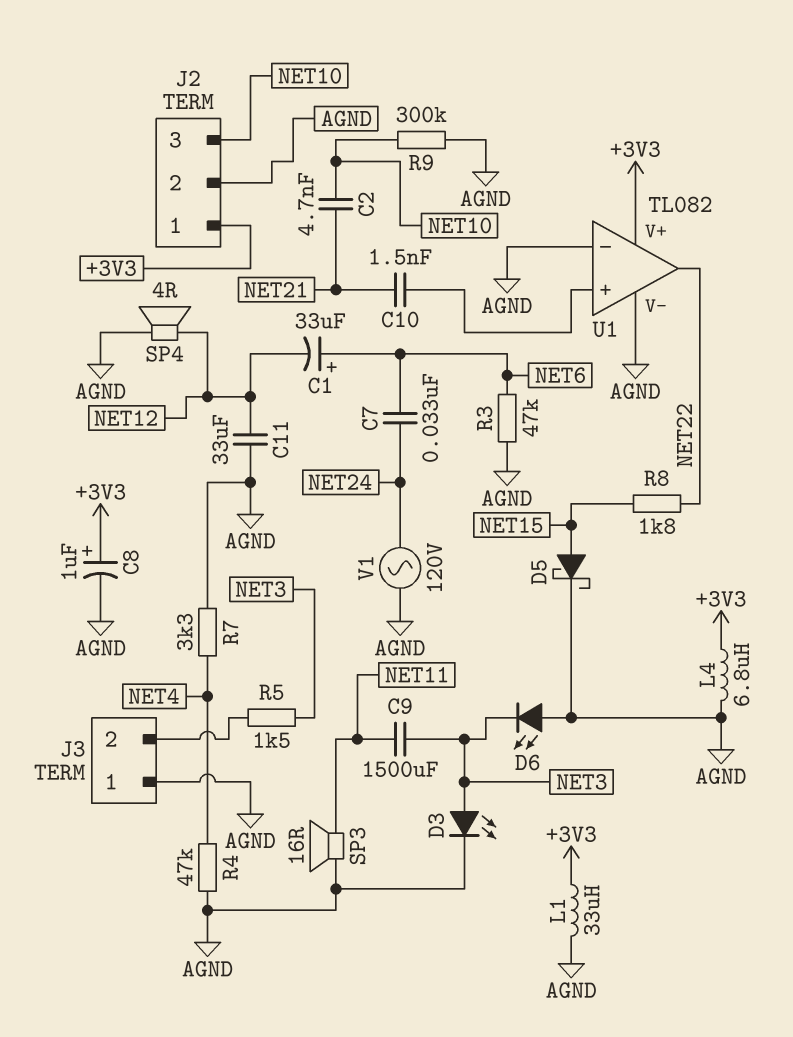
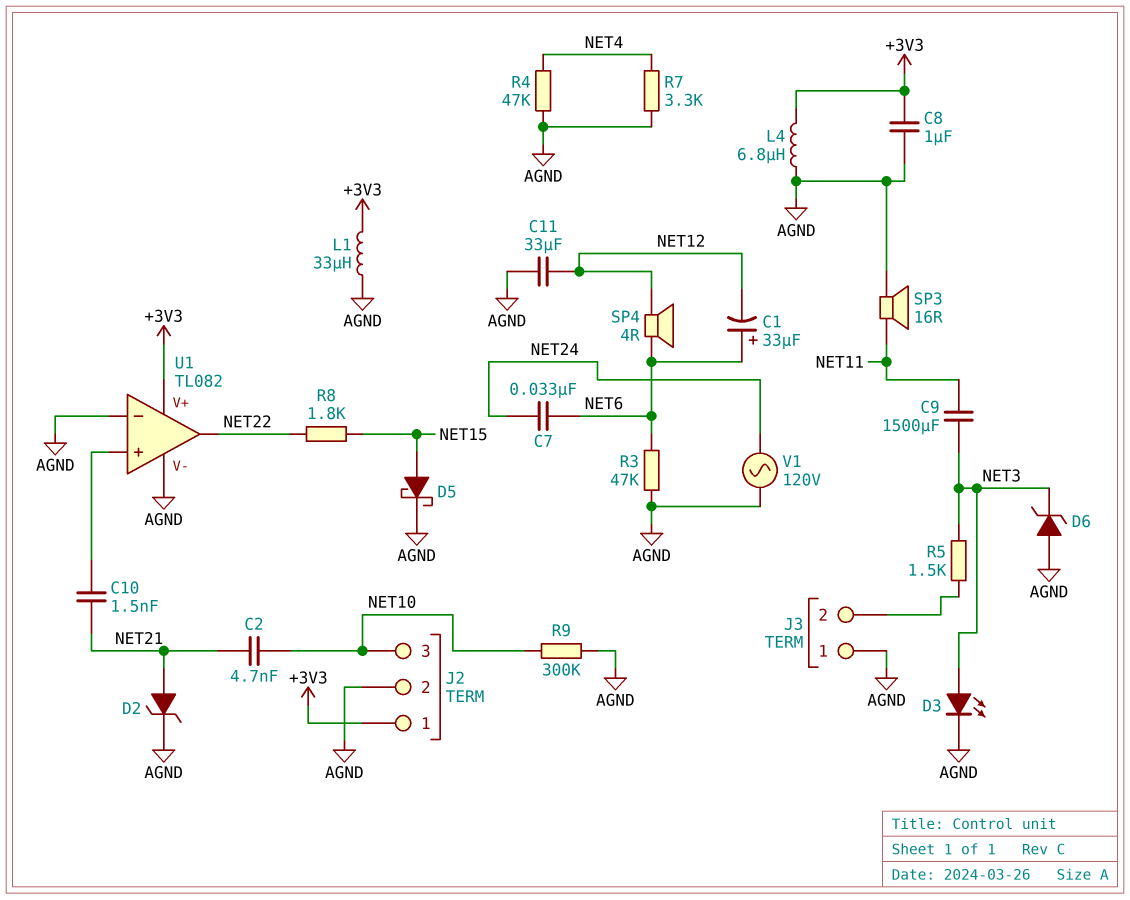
C8: 1uF (plus +3V3, minus AGND) -> 1uF (+3V3, AGND)
D2: none -> zener (A NET21, K AGND)
D6: LED (A AGND, K NET3) -> zener (A AGND, K NET3)
SP4: speaker 4R (AGND, NET12) -> speaker 4R (NET6, NET12)

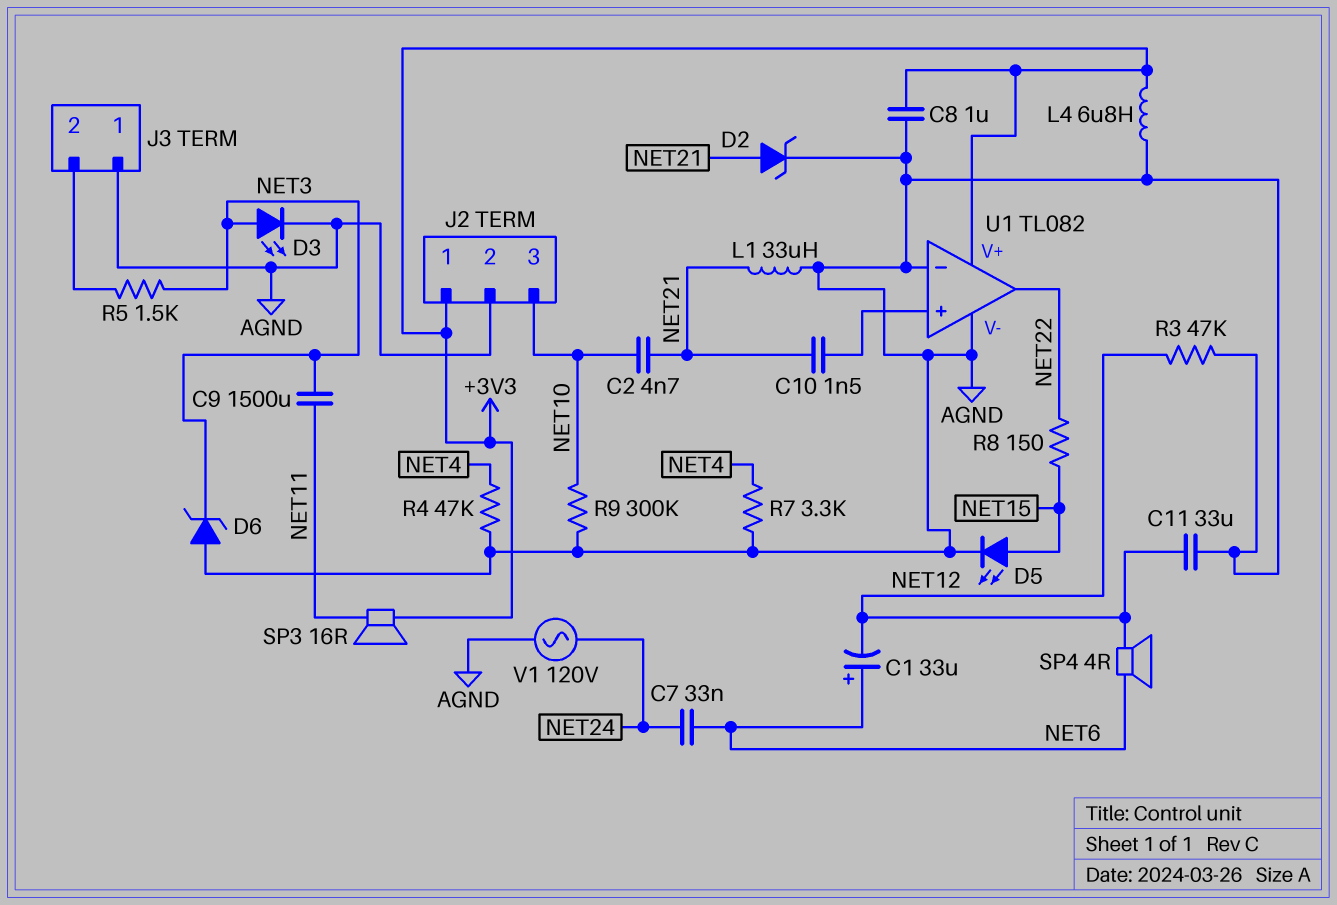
D5: schottky (A NET15, K AGND) -> LED (A NET15, K AGND)
L1: 33uH (+3V3, AGND) -> 33uH (AGND, NET21)
R3: 47k (AGND, NET6) -> 47k (AGND, NET12)
R8: 1.8k (NET15, NET22) -> 150 (NET15, NET22)
SP3: speaker 16R (AGND, NET11) -> speaker 16R (+3V3, NET11)

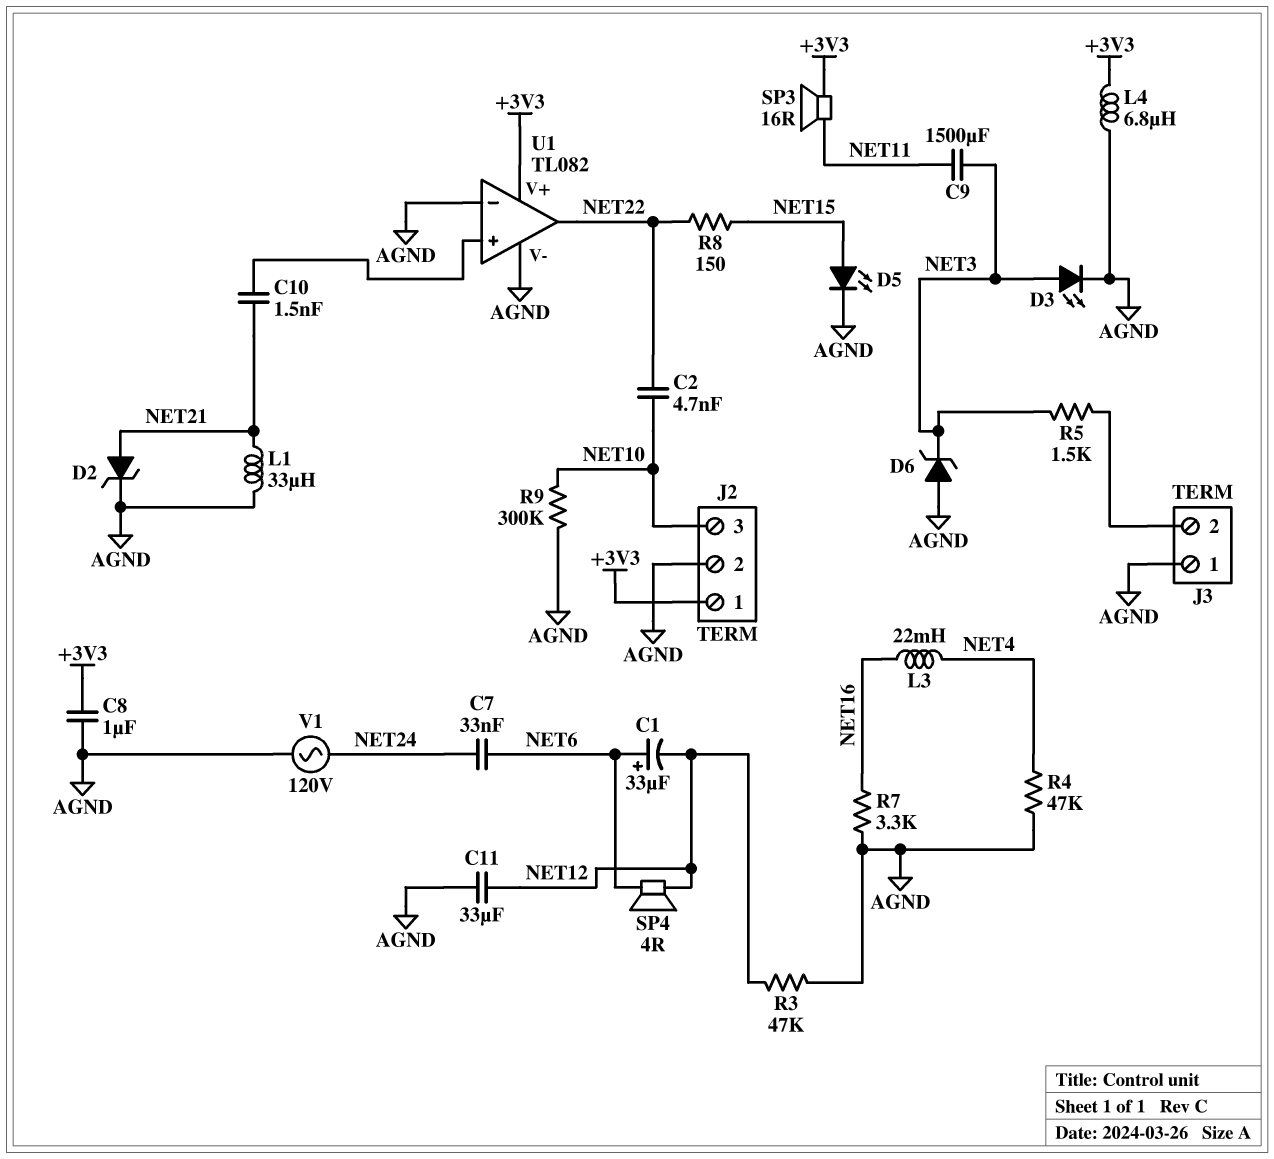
C2: 4.7nF (NET10, NET21) -> 4.7nF (NET10, NET22)
L3: none -> 22mH (NET4, NET16)
R7: 3.3k (AGND, NET4) -> 3.3k (AGND, NET16)

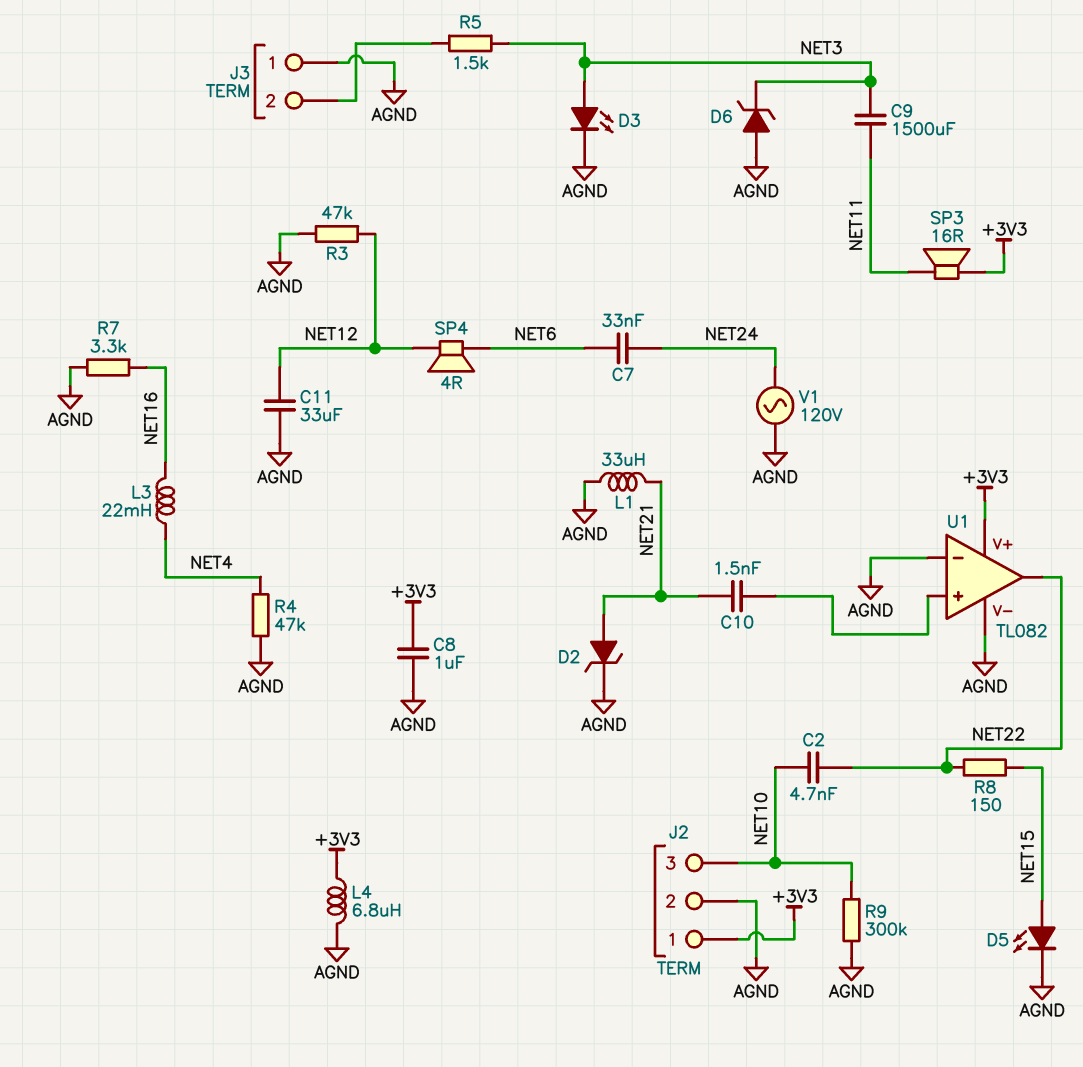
C1: 33uF (plus NET6, minus NET12) -> none

